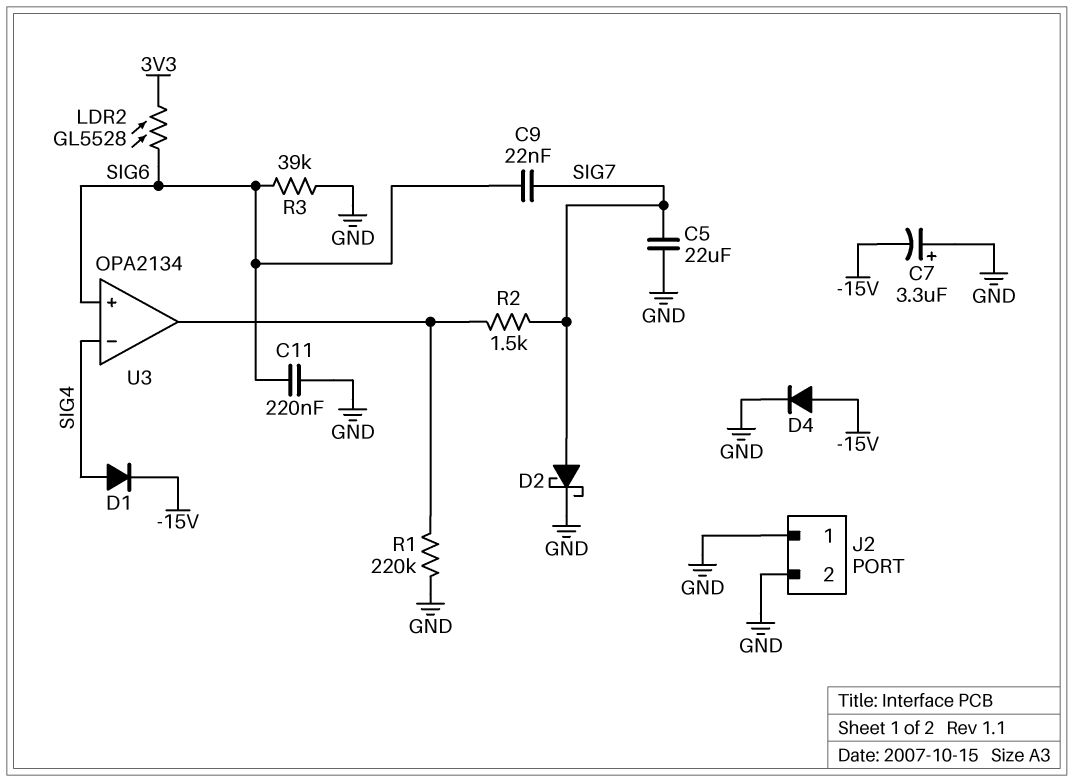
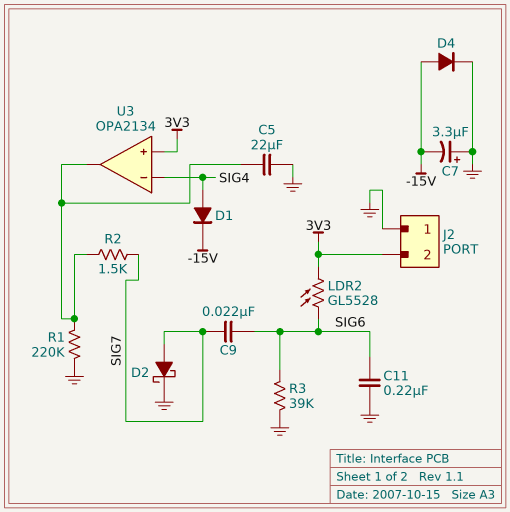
C5: 22uF (GND, SIG7) -> 22uF (GND, U3/out)
J2 pin 2: GND -> 3V3
U3 pin in+: SIG6 -> 3V3

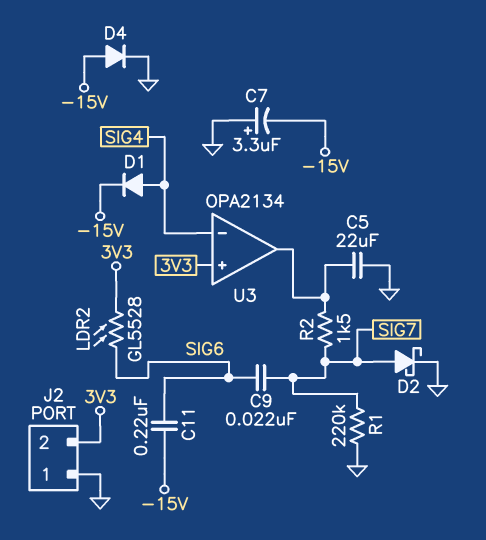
C11: 220nF (GND, SIG6) -> 220nF (-15V, SIG6)
R1: 220k (GND, U3/out) -> 220k (GND, SIG7)
R3: 39k (GND, SIG6) -> none

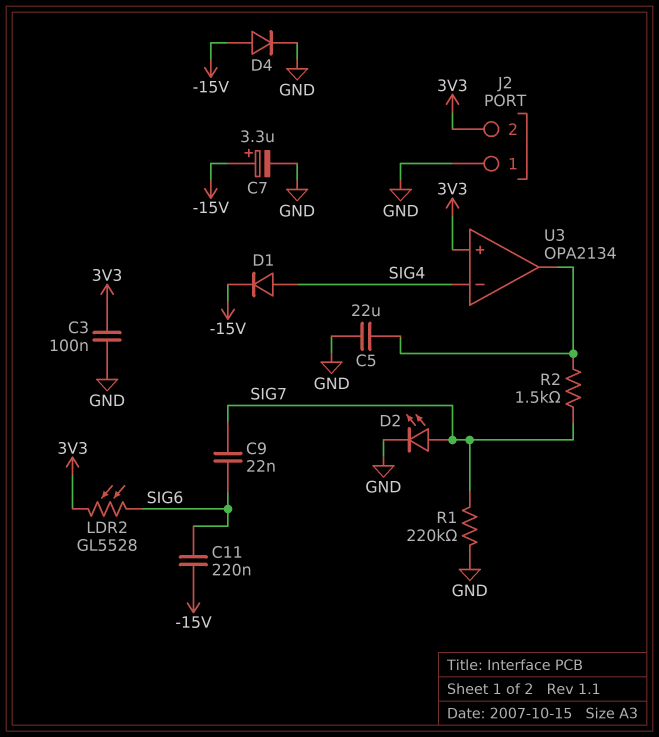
C3: none -> 100nF (3V3, GND)
C7: 3.3uF (plus GND, minus -15V) -> 3.3uF (plus -15V, minus GND)
D2: schottky (A SIG7, K GND) -> LED (A SIG7, K GND)

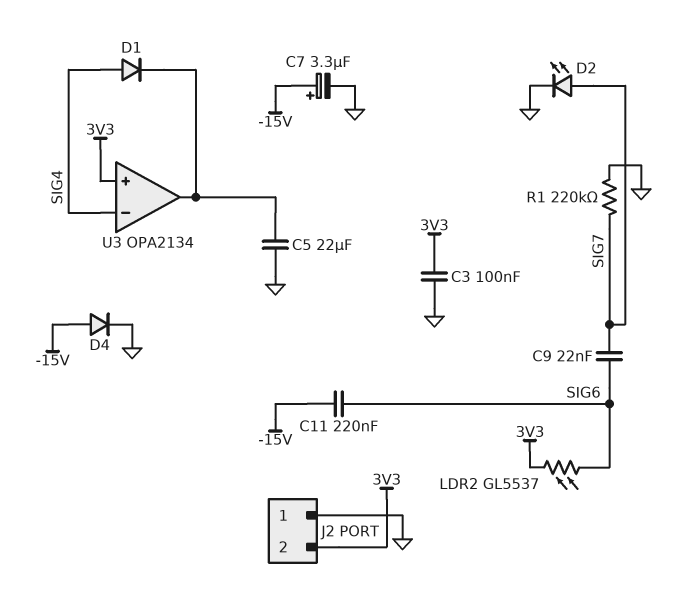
D1: diode (A SIG4, K -15V) -> diode (A SIG4, K U3/out)
LDR2: GL5528 (3V3, SIG6) -> GL5537 (3V3, SIG6)
R2: 1.5k (SIG7, U3/out) -> none

